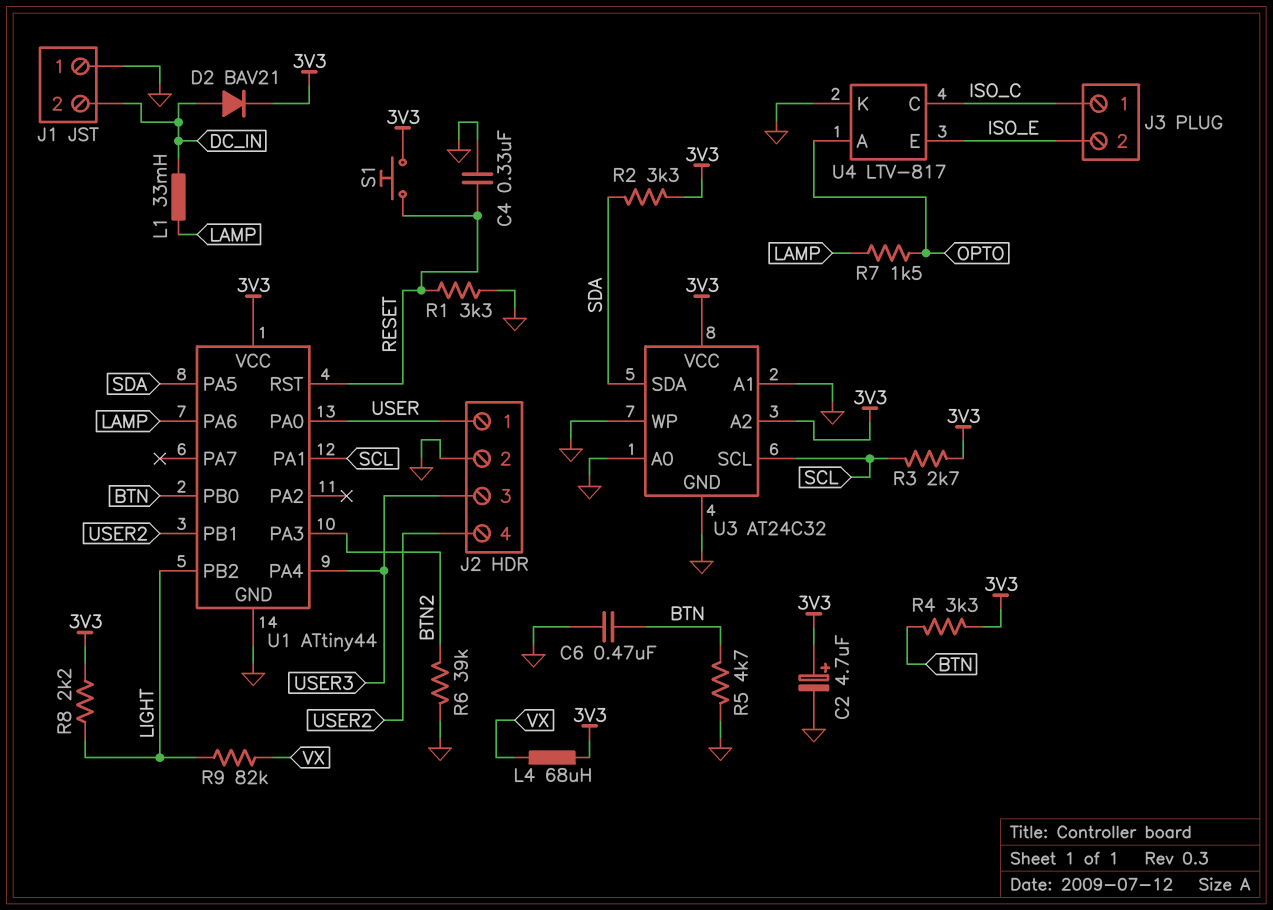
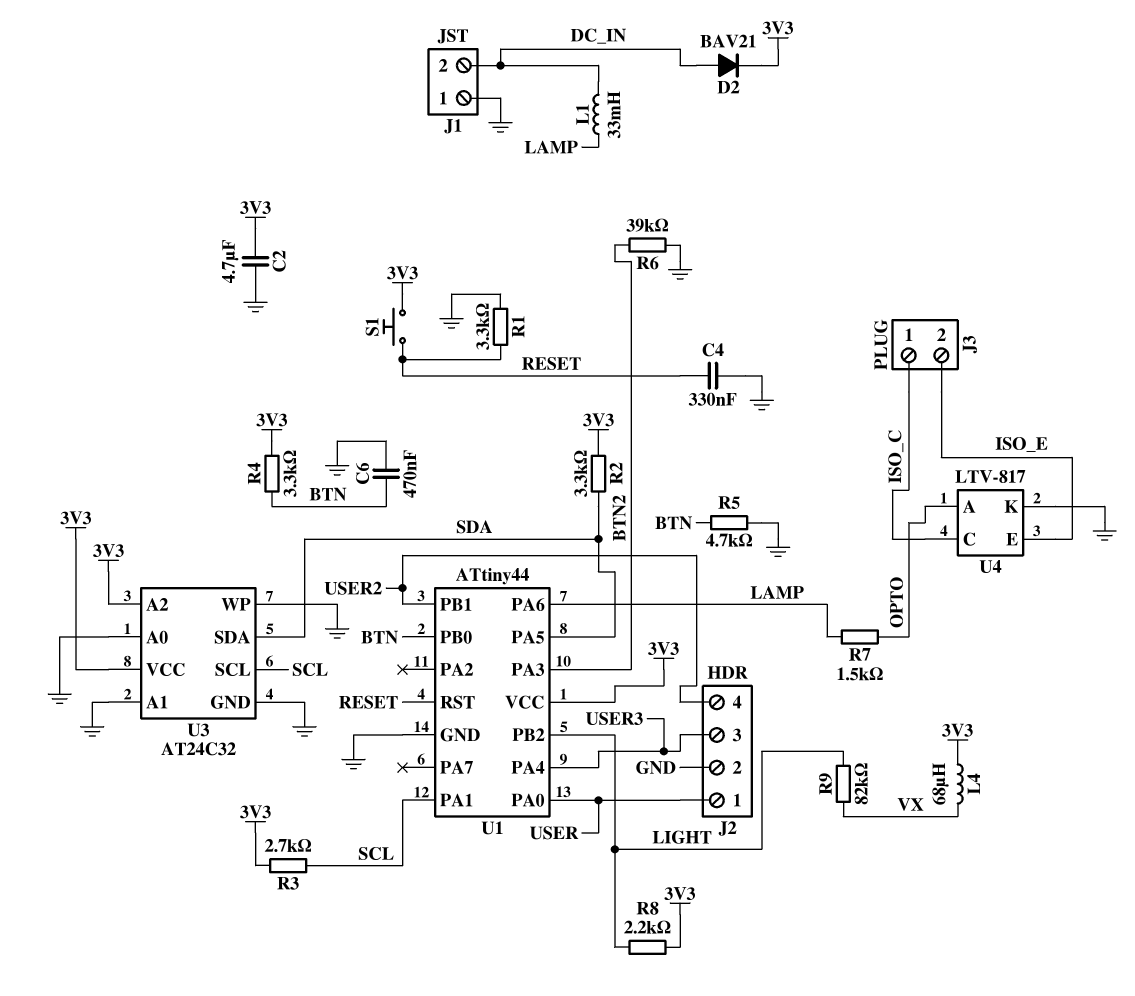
C2: 4.7uF (plus 3V3, minus GND) -> 4.7uF (3V3, GND)

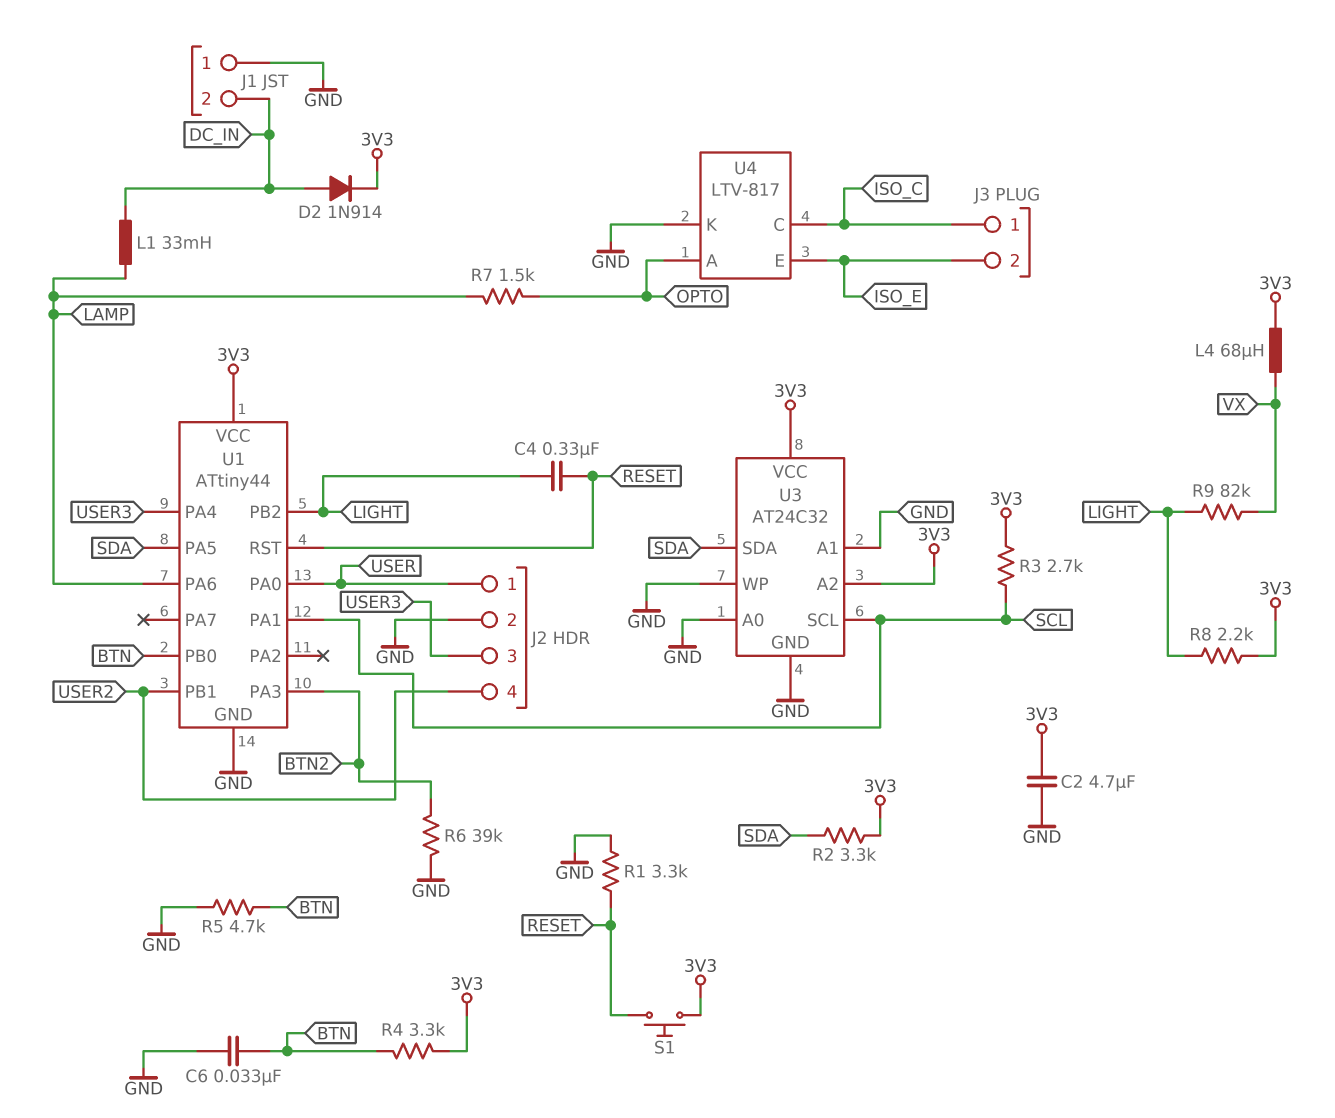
C4: 330nF (GND, RESET) -> 330nF (LIGHT, RESET)
C6: 470nF (BTN, GND) -> 33nF (BTN, GND)
D2: diode BAV21 (A DC_IN, K 3V3) -> diode 1N914 (A DC_IN, K 3V3)

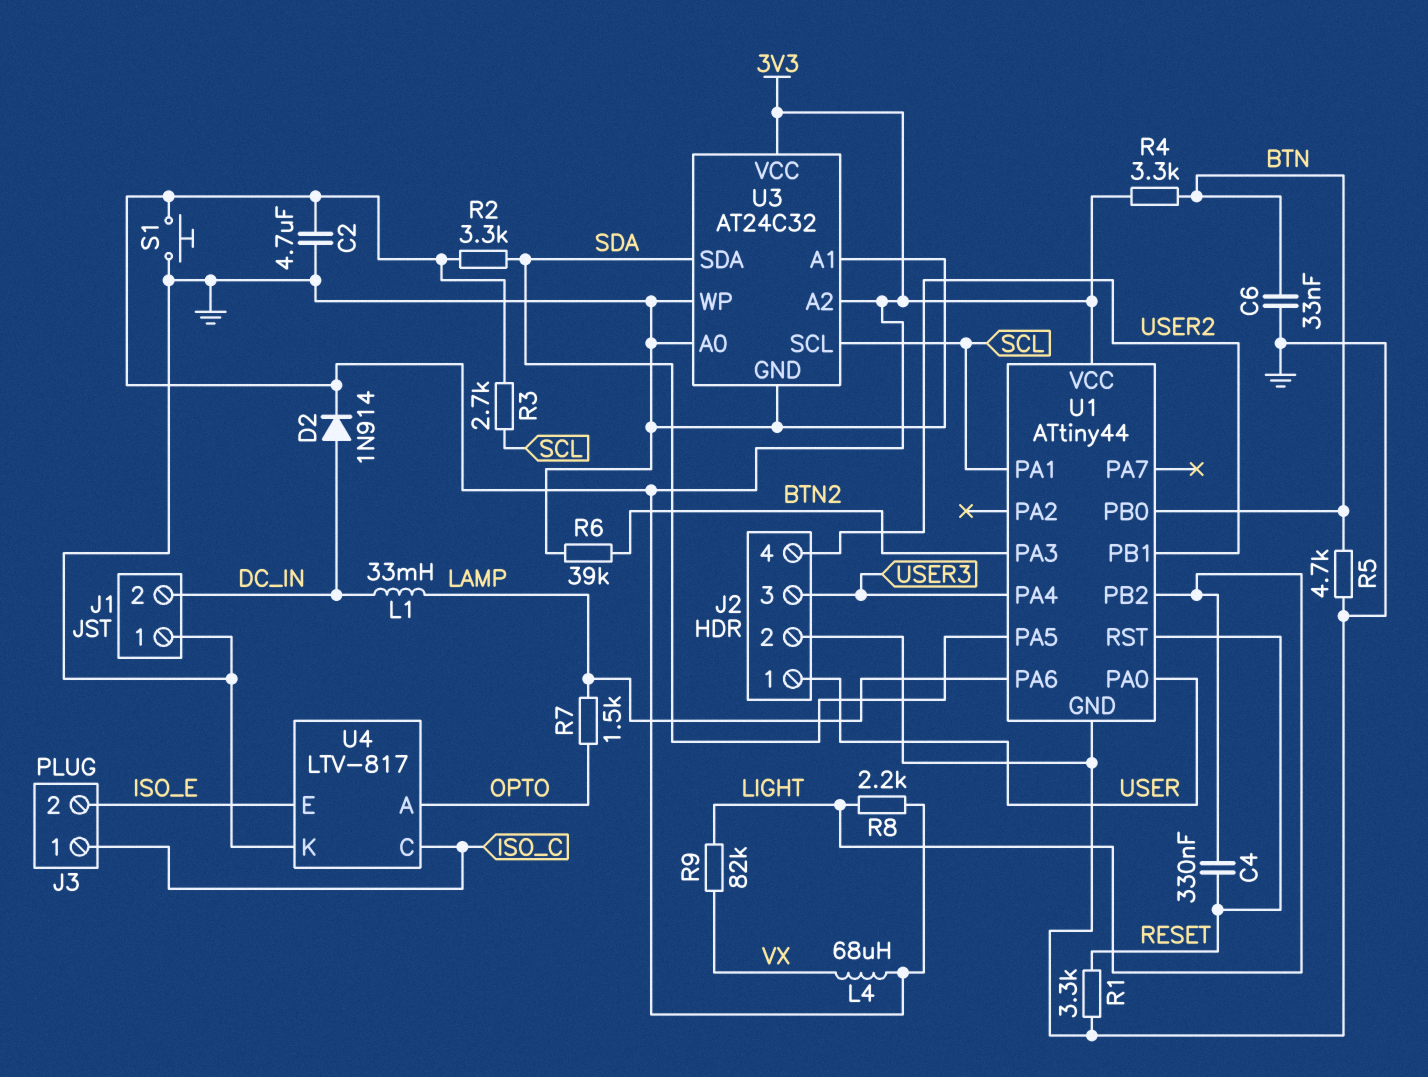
S1: button (3V3, RESET) -> button (3V3, GND)

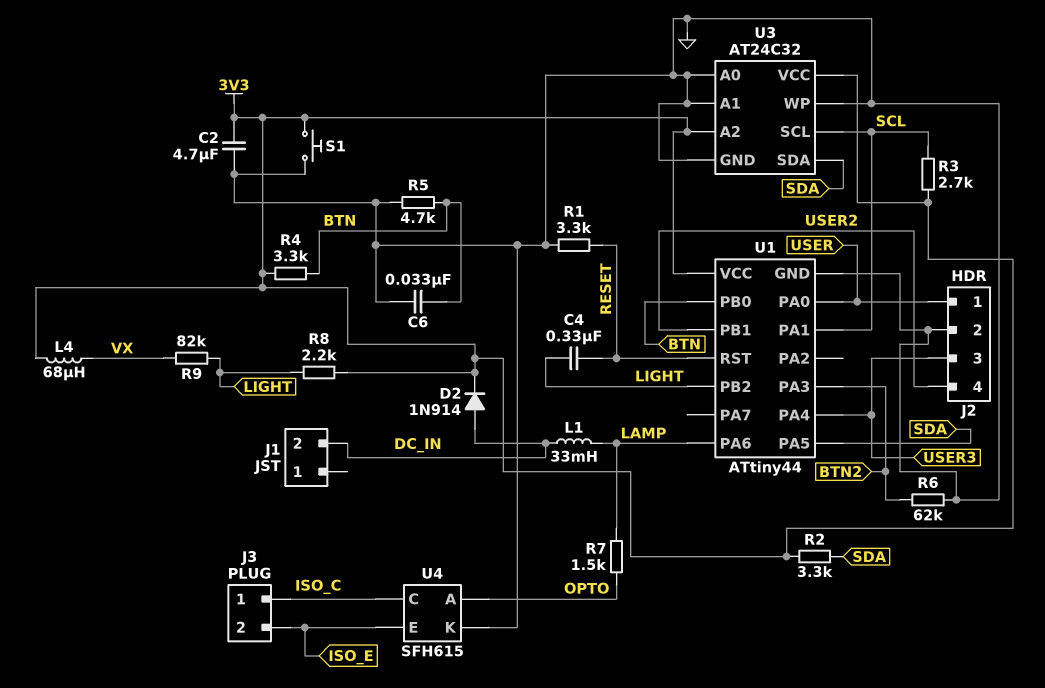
J1 pin 1: GND -> none
R6: 39k (BTN2, GND) -> 62k (BTN2, GND)
U4: LTV-817 -> SFH615

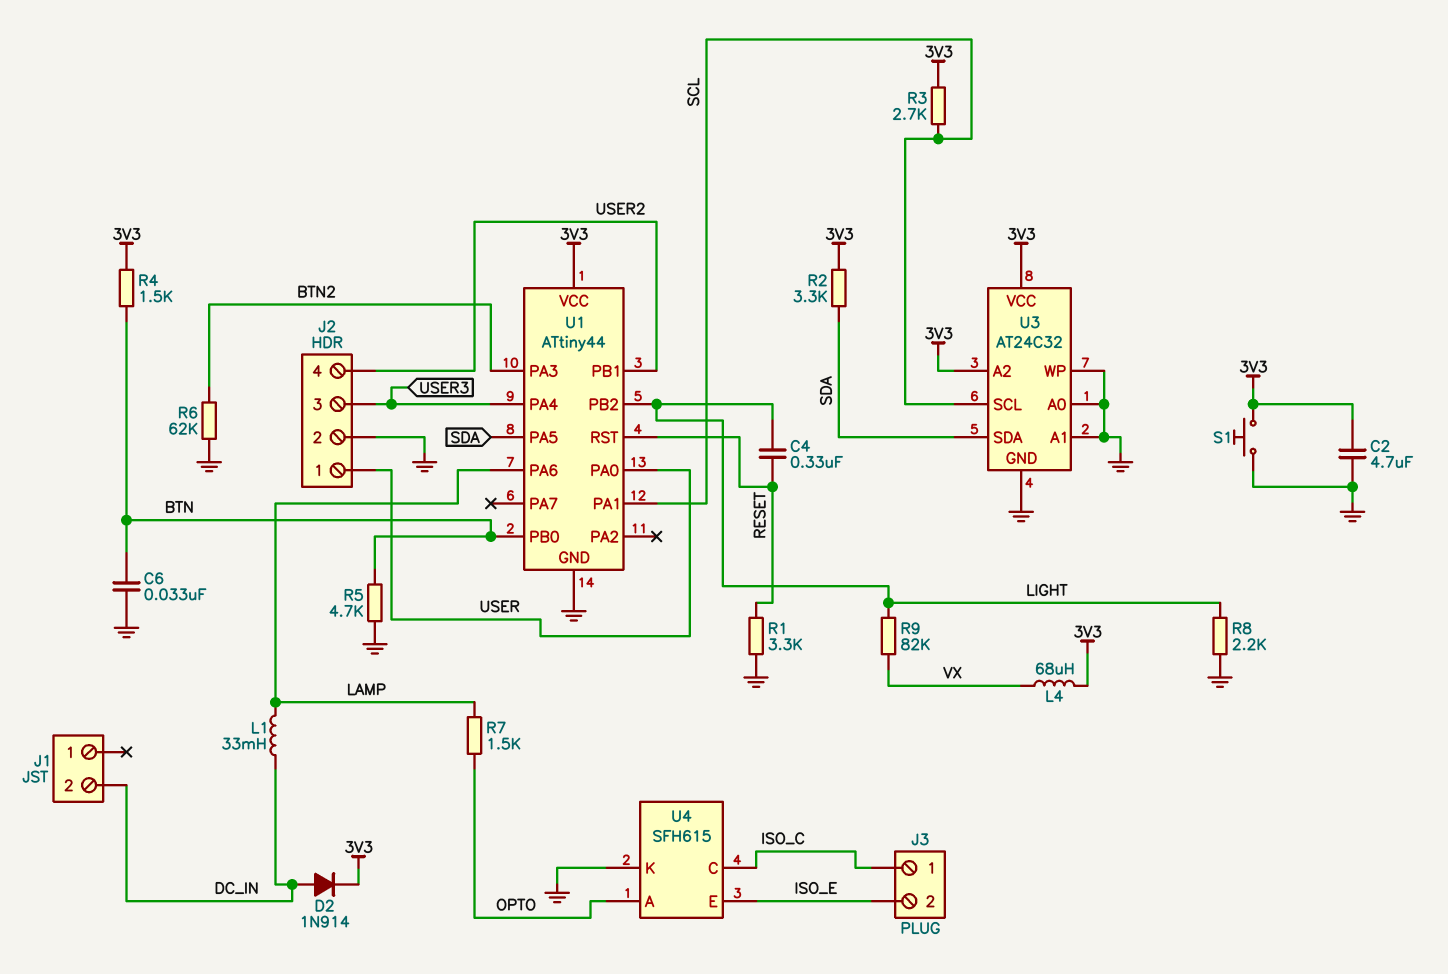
R4: 3.3k (3V3, BTN) -> 1.5k (3V3, BTN)
R8: 2.2k (3V3, LIGHT) -> 2.2k (GND, LIGHT)

